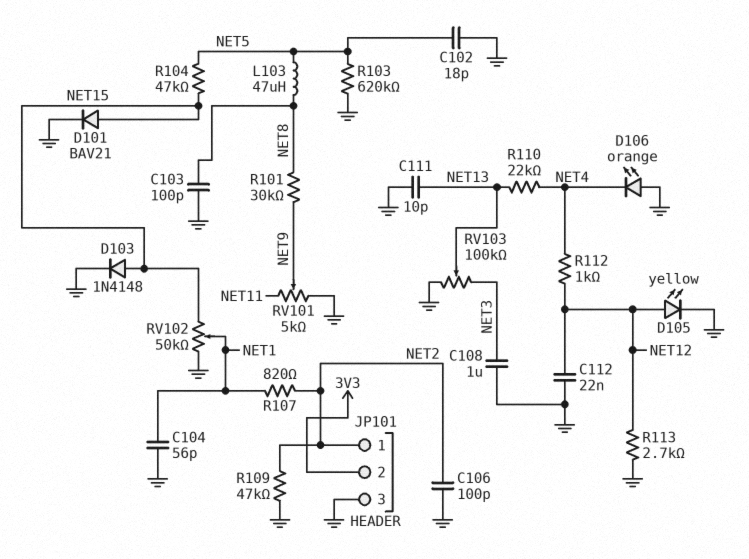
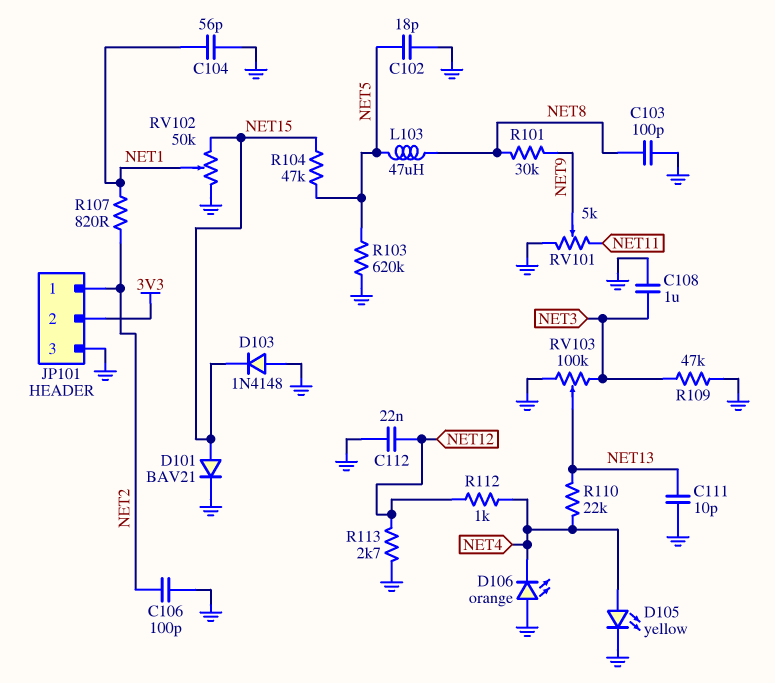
D103: diode 1N4148 (A NET15, K GND) -> diode 1N4148 (A GND, K NET15)
D105: LED yellow (A NET12, K GND) -> LED yellow (A NET4, K GND)
R109: 47k (GND, NET2) -> 47k (GND, NET3)

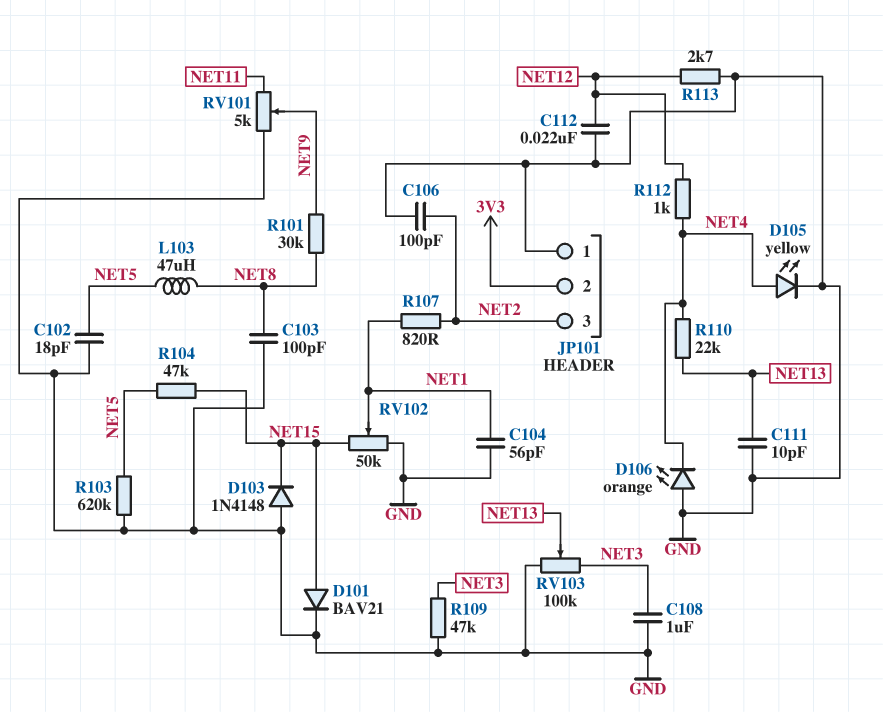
JP101 pin 1: NET2 -> GND
JP101 pin 3: GND -> NET2

